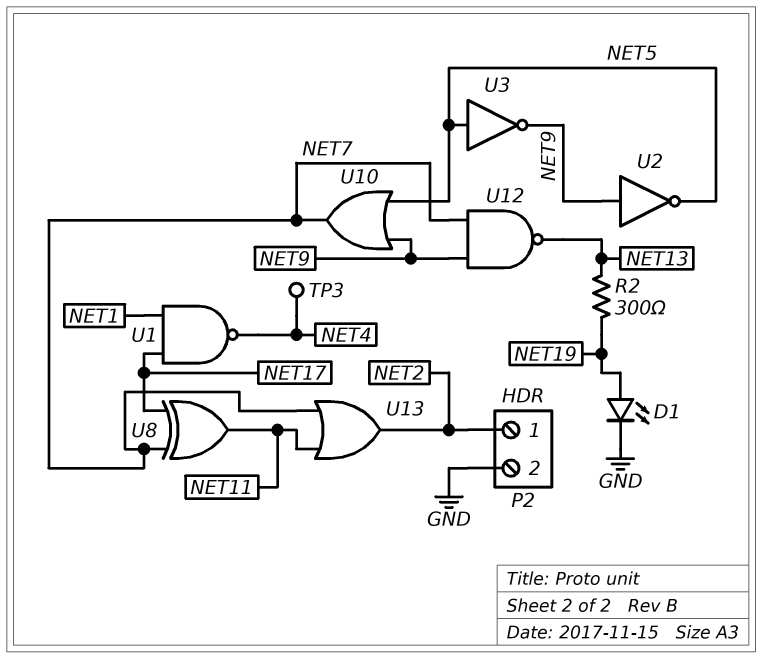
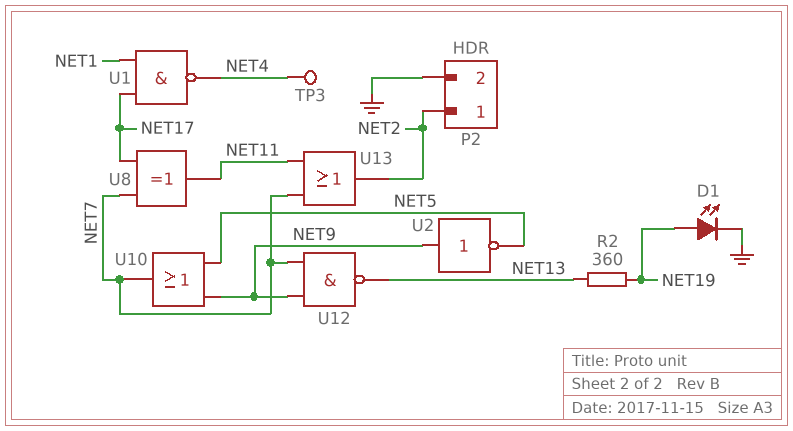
R2: 300 (NET13, NET19) -> 360 (NET13, NET19)
U3: NOT (in NET5, out NET9) -> none

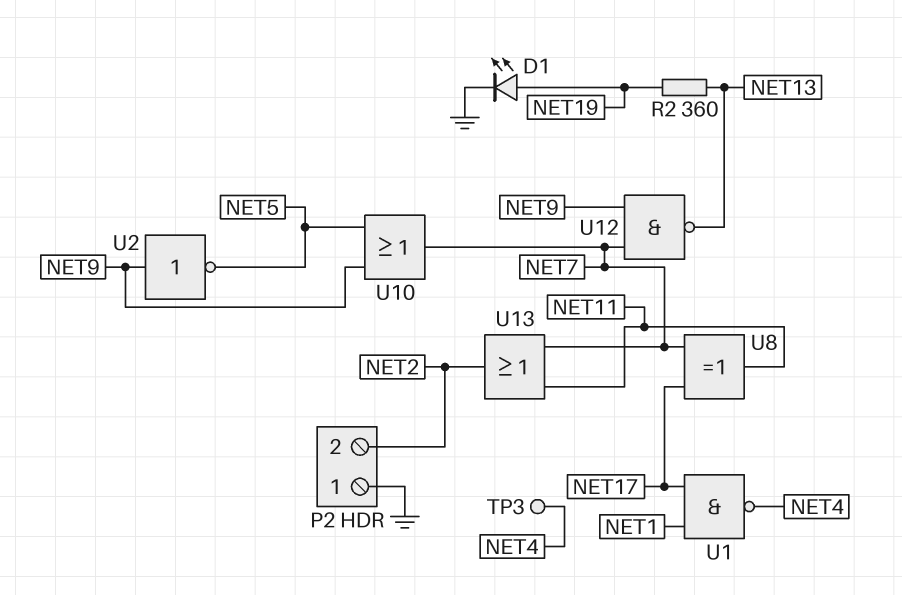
P2 pin 1: NET2 -> GND
P2 pin 2: GND -> NET2

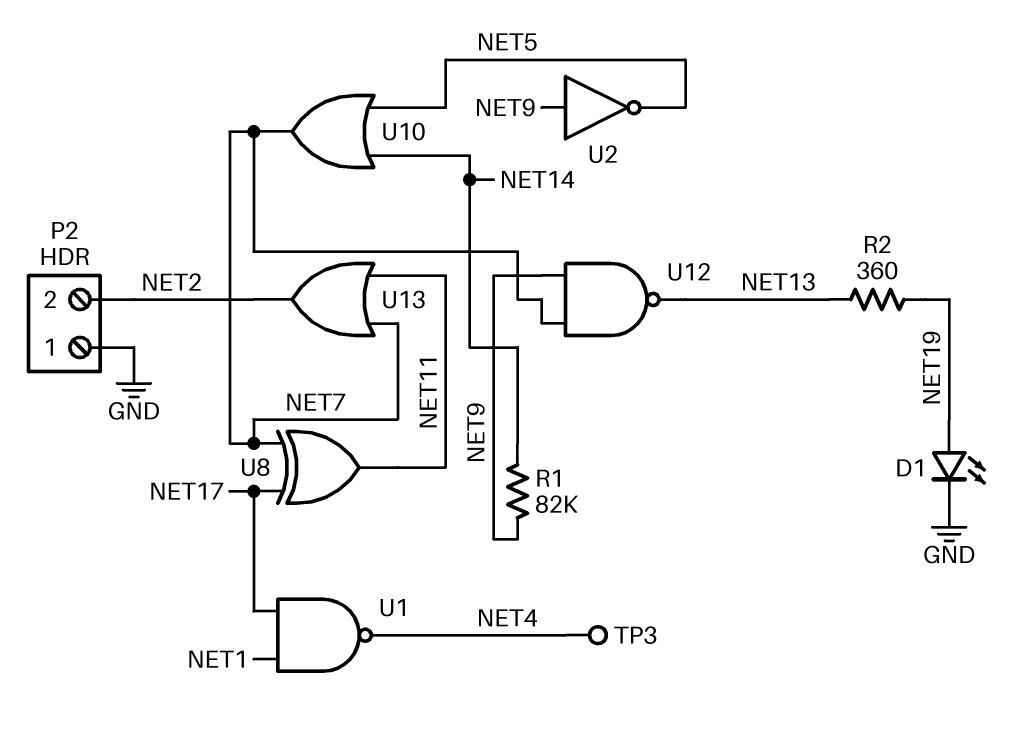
R1: none -> 82k (NET9, NET14)
U10: OR (in NET5, in NET9, out NET7) -> OR (in NET5, in NET14, out NET7)

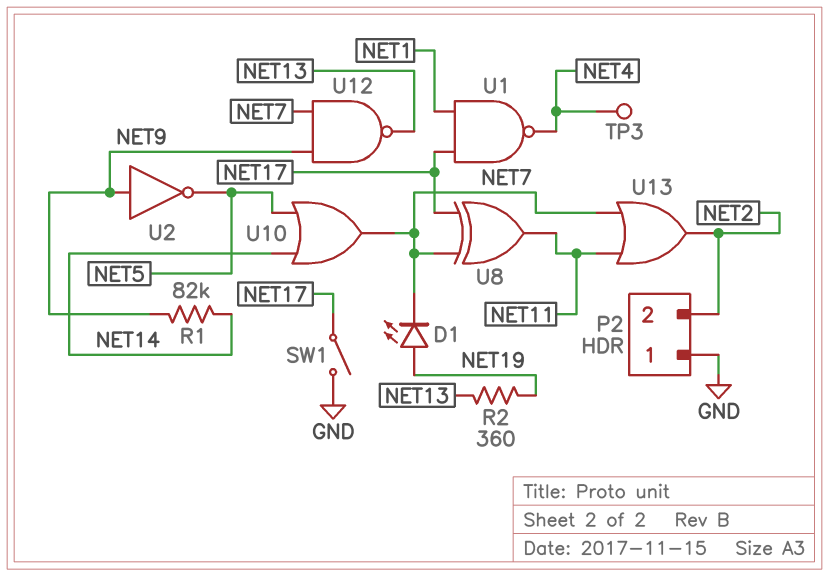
D1: LED (A NET19, K GND) -> LED (A NET19, K NET7)
SW1: none -> switch (GND, NET17)

